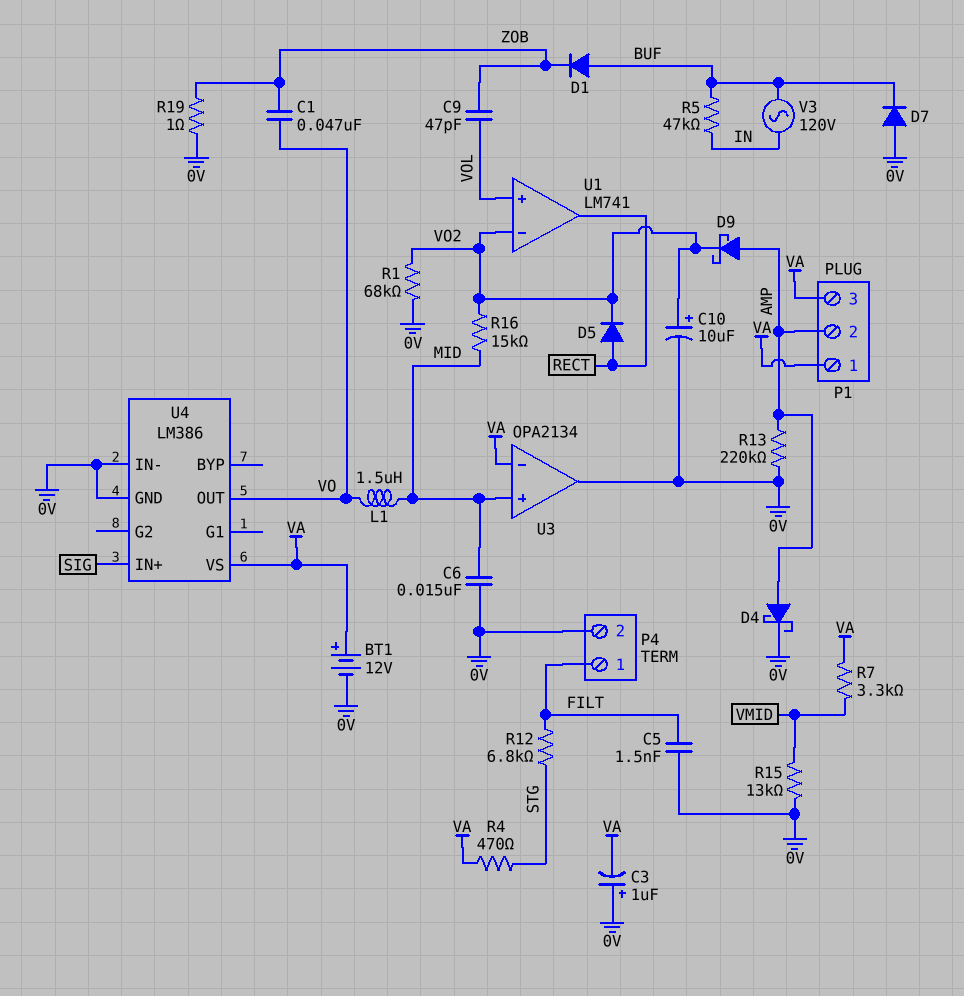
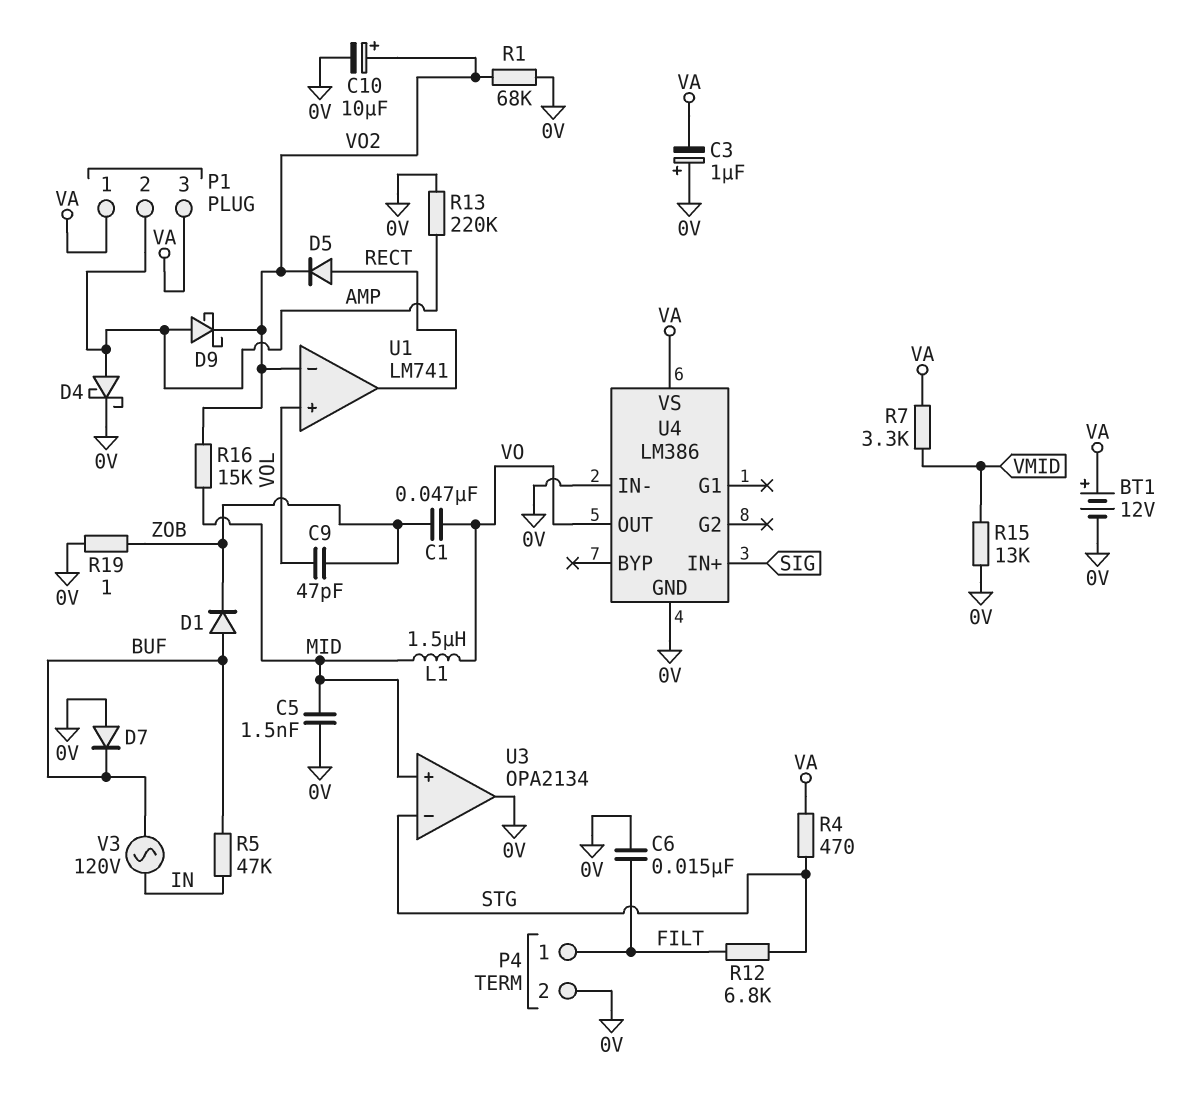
C5: 1.5nF (0V, FILT) -> 1.5nF (0V, MID)
C6: 15nF (0V, MID) -> 15nF (0V, FILT)
U3 pin in-: VA -> STG

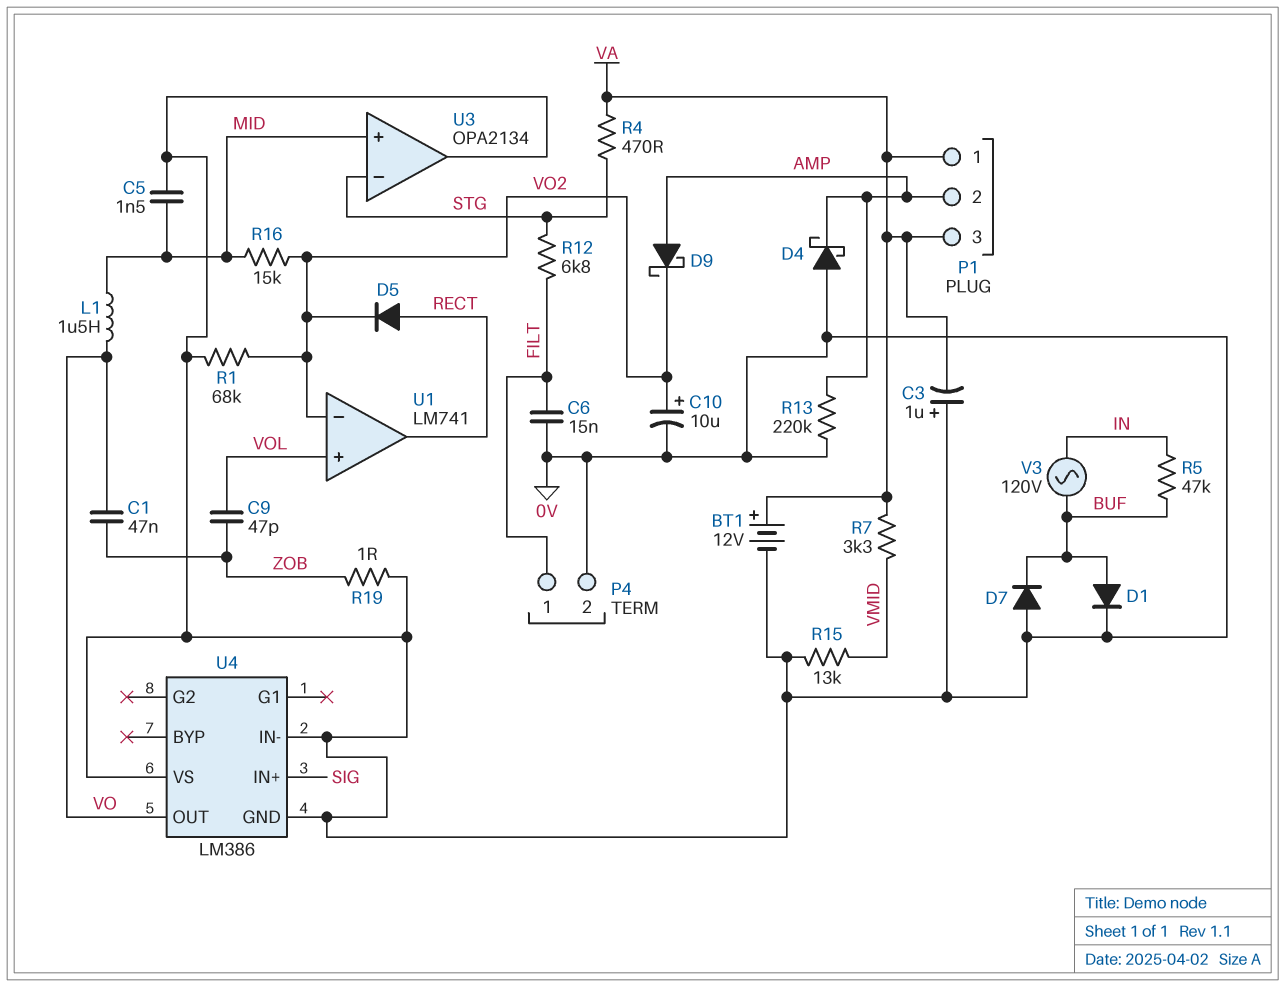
D1: diode (A BUF, K ZOB) -> diode (A BUF, K 0V)
D4: schottky (A AMP, K 0V) -> schottky (A 0V, K AMP)
U4 pin VS: VA -> 0V

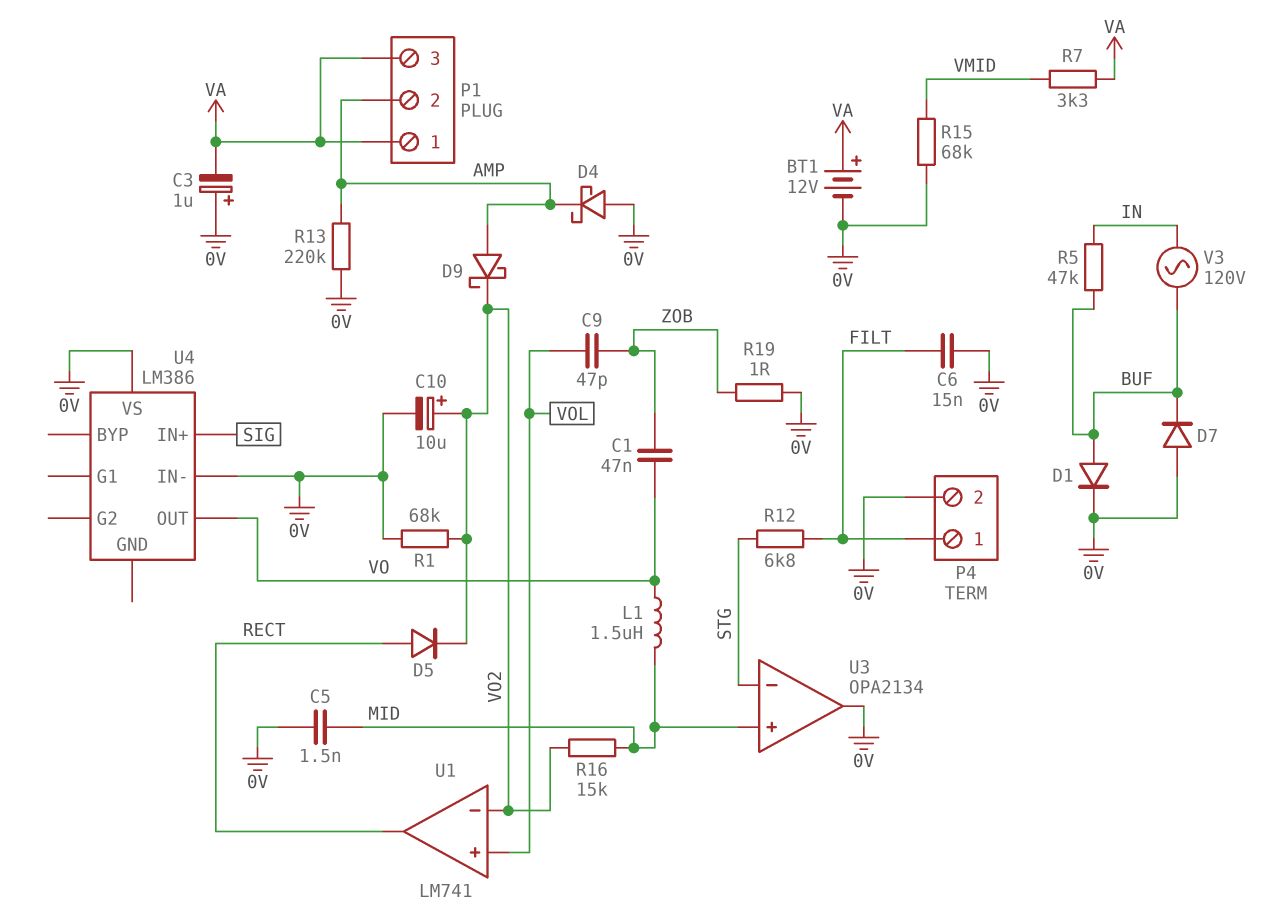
R4: 470 (STG, VA) -> none
R15: 13k (0V, VMID) -> 68k (0V, VMID)
U4 pin GND: 0V -> none

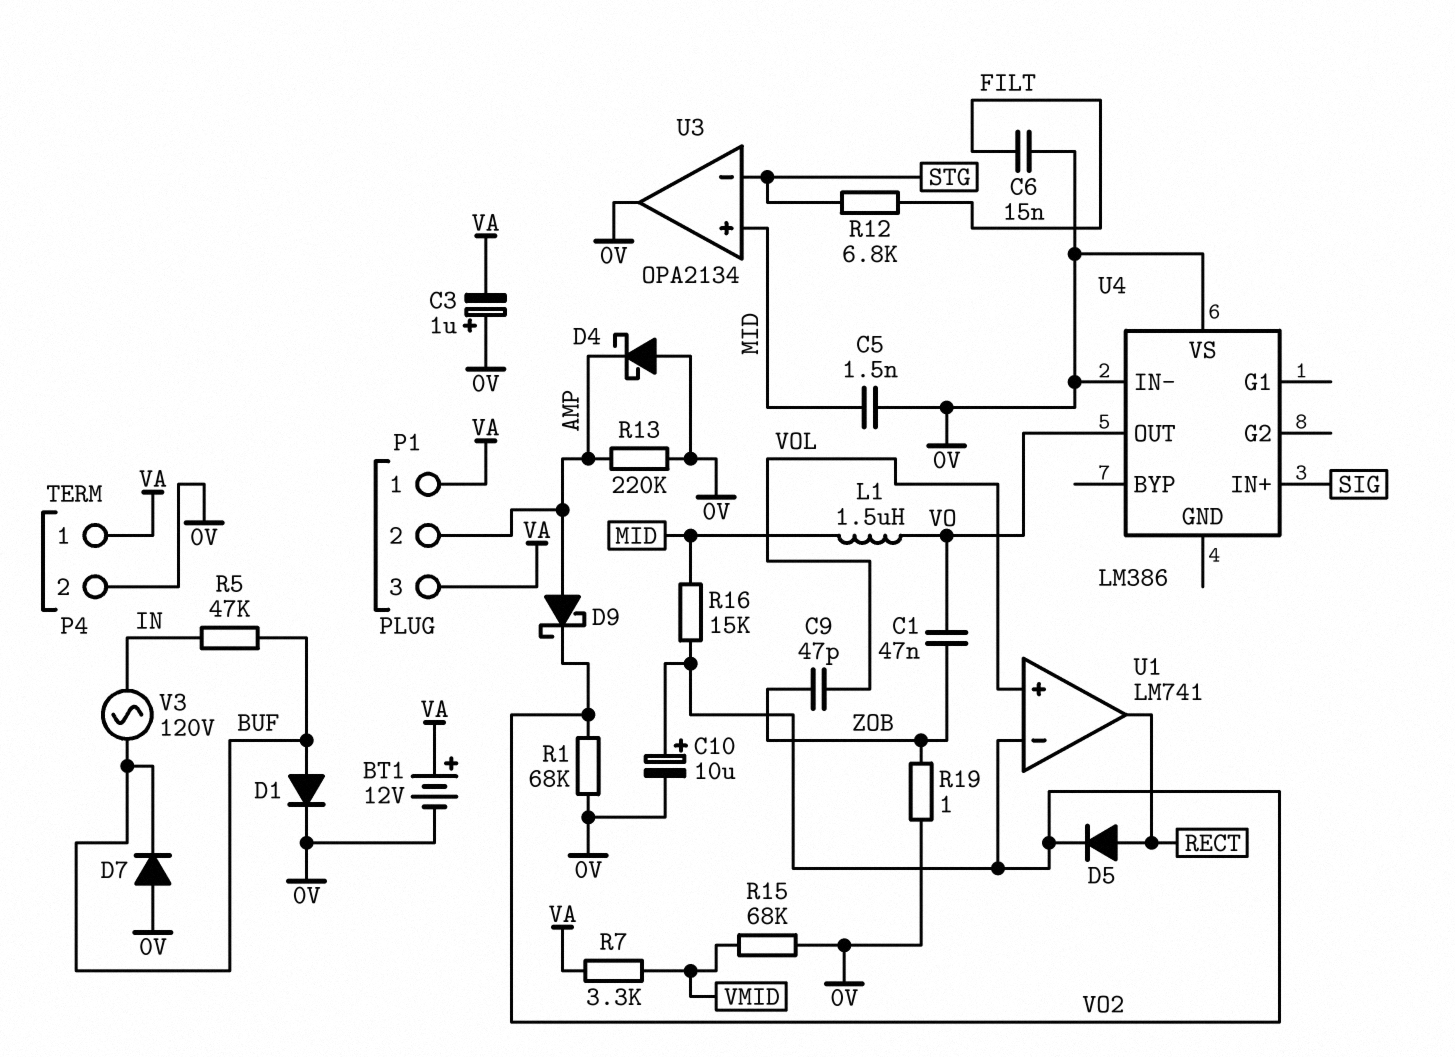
P4 pin 1: FILT -> VA

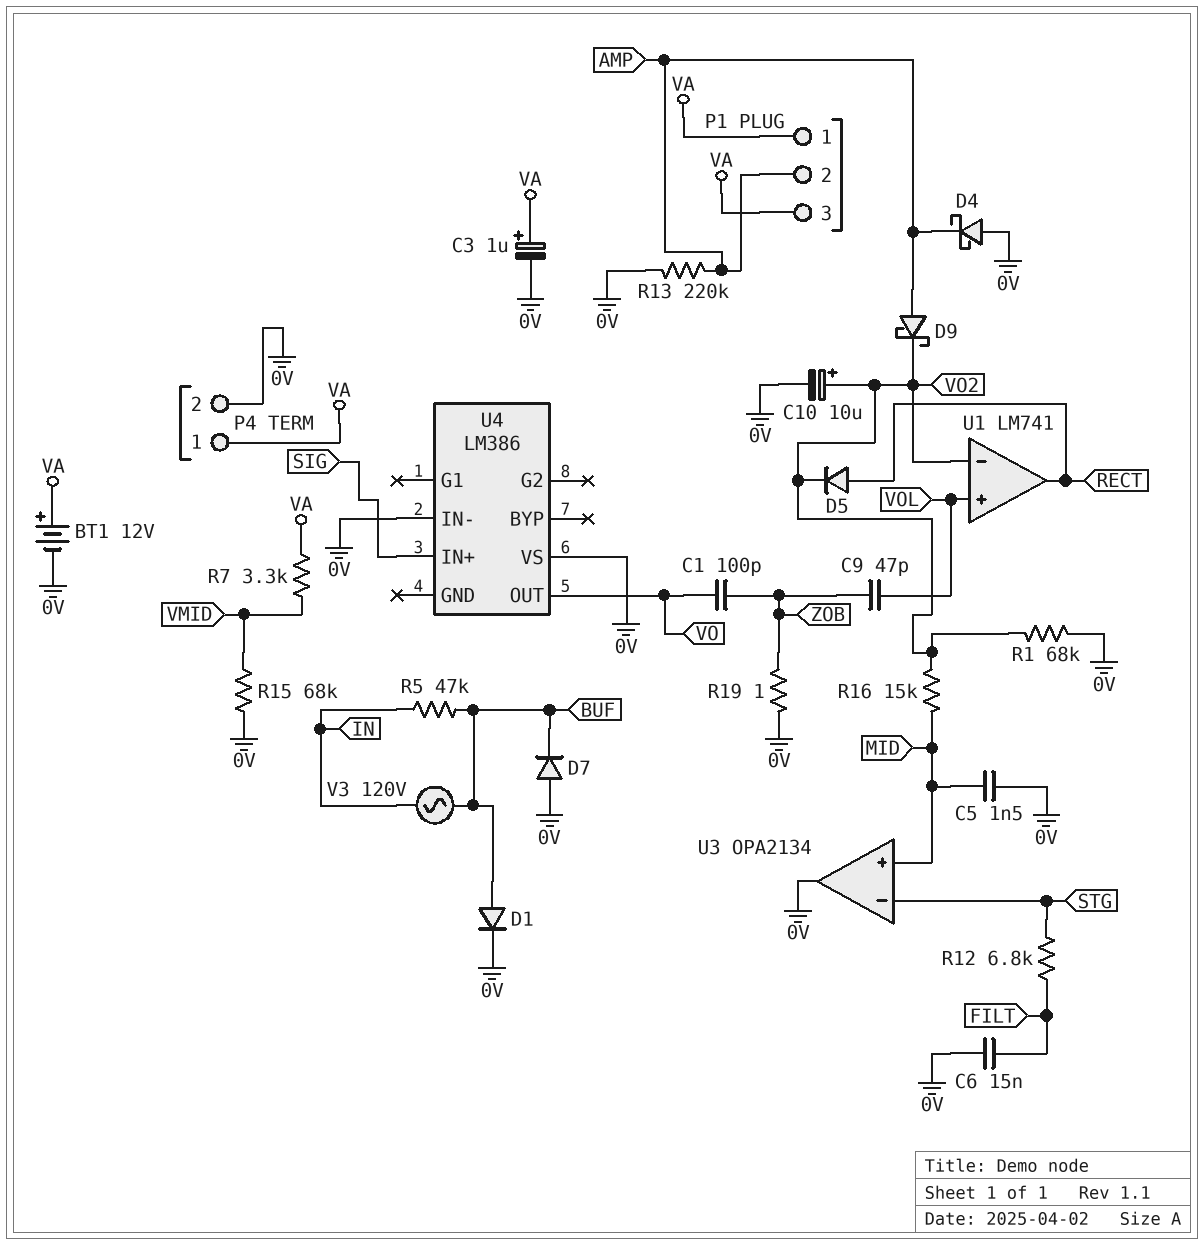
C1: 47nF (VO, ZOB) -> 100pF (VO, ZOB)
C3: 1uF (plus 0V, minus VA) -> 1uF (plus VA, minus 0V)
L1: 1.5uH (MID, VO) -> none

